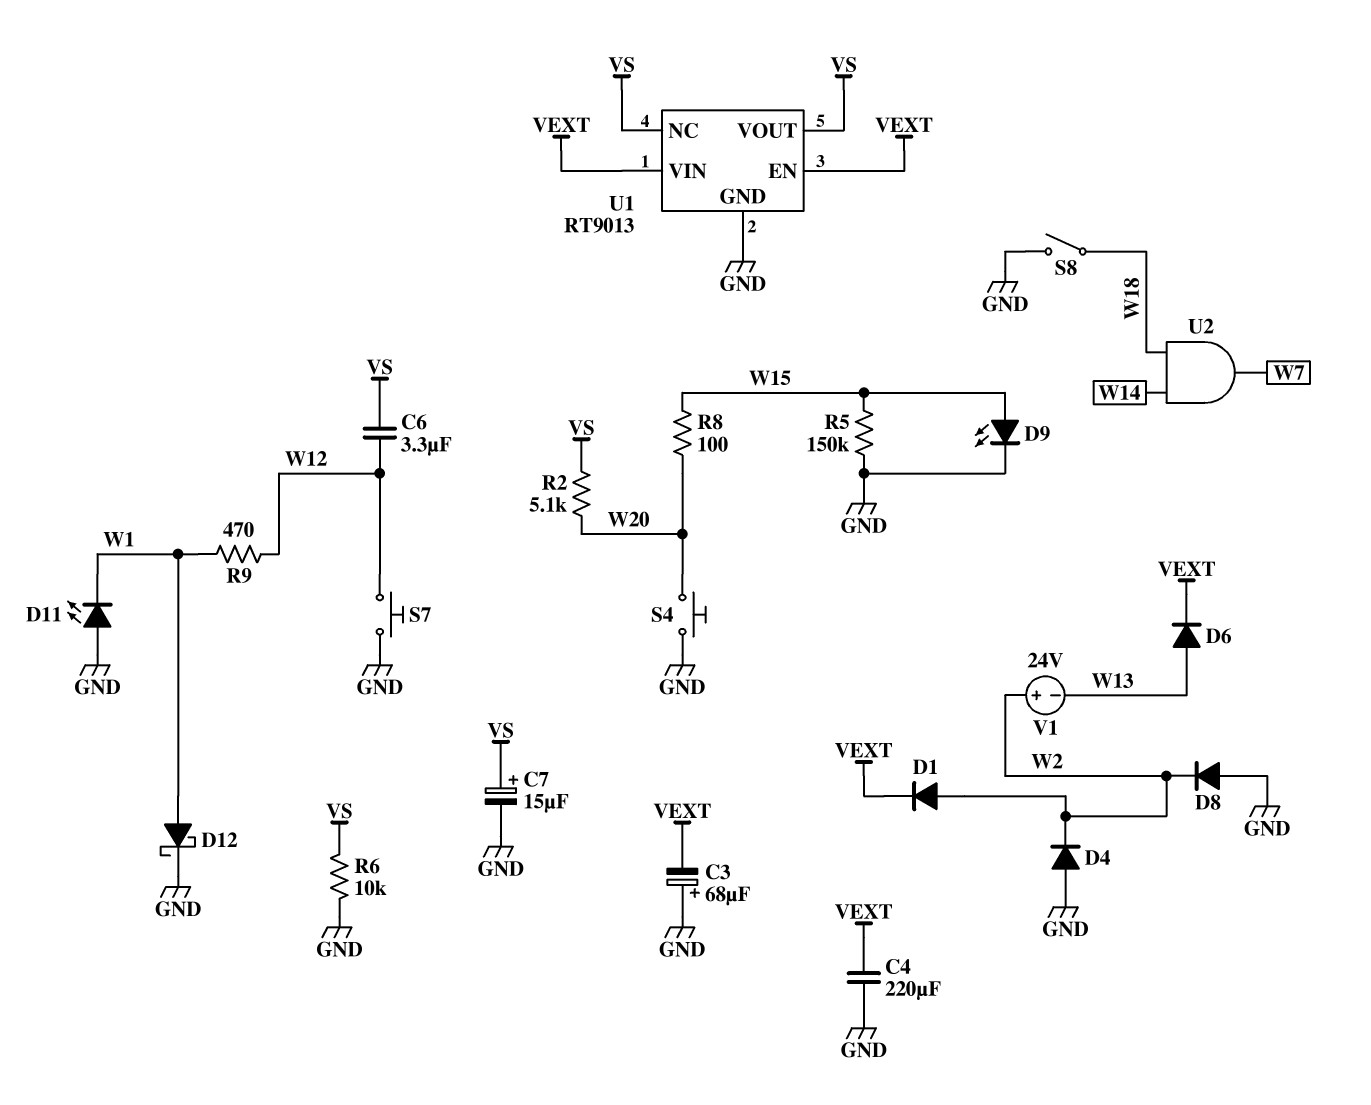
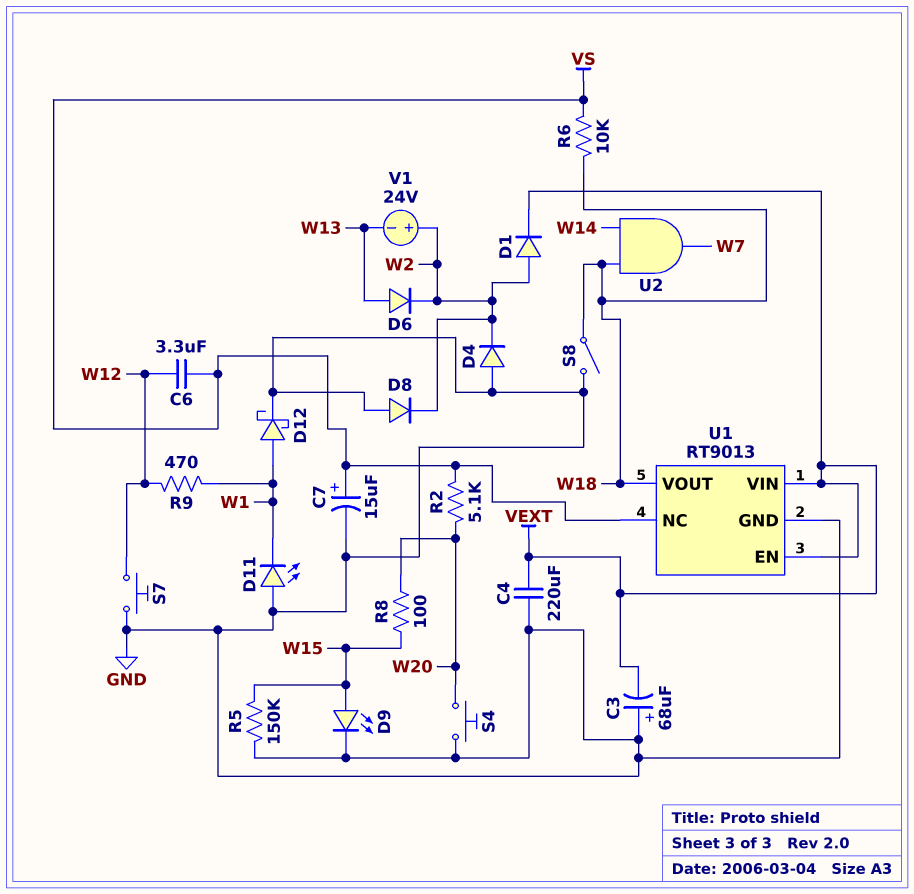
D6: diode (A W13, K VEXT) -> diode (A W13, K W2)
R6: 10k (GND, VS) -> 10k (VS, W18)
U1 pin VOUT: VS -> W18

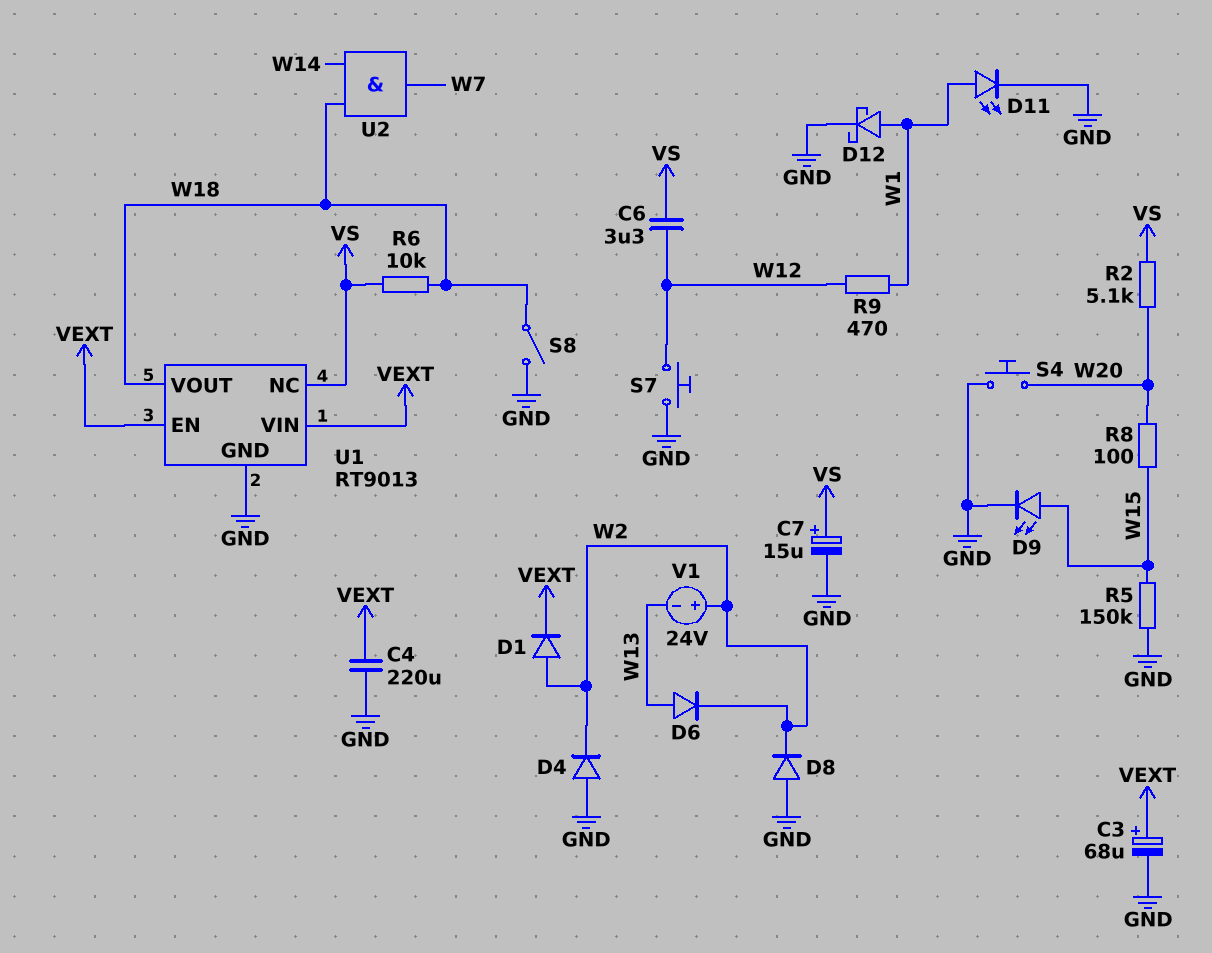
C3: 68uF (plus GND, minus VEXT) -> 68uF (plus VEXT, minus GND)
D11: LED (A GND, K W1) -> LED (A W1, K GND)

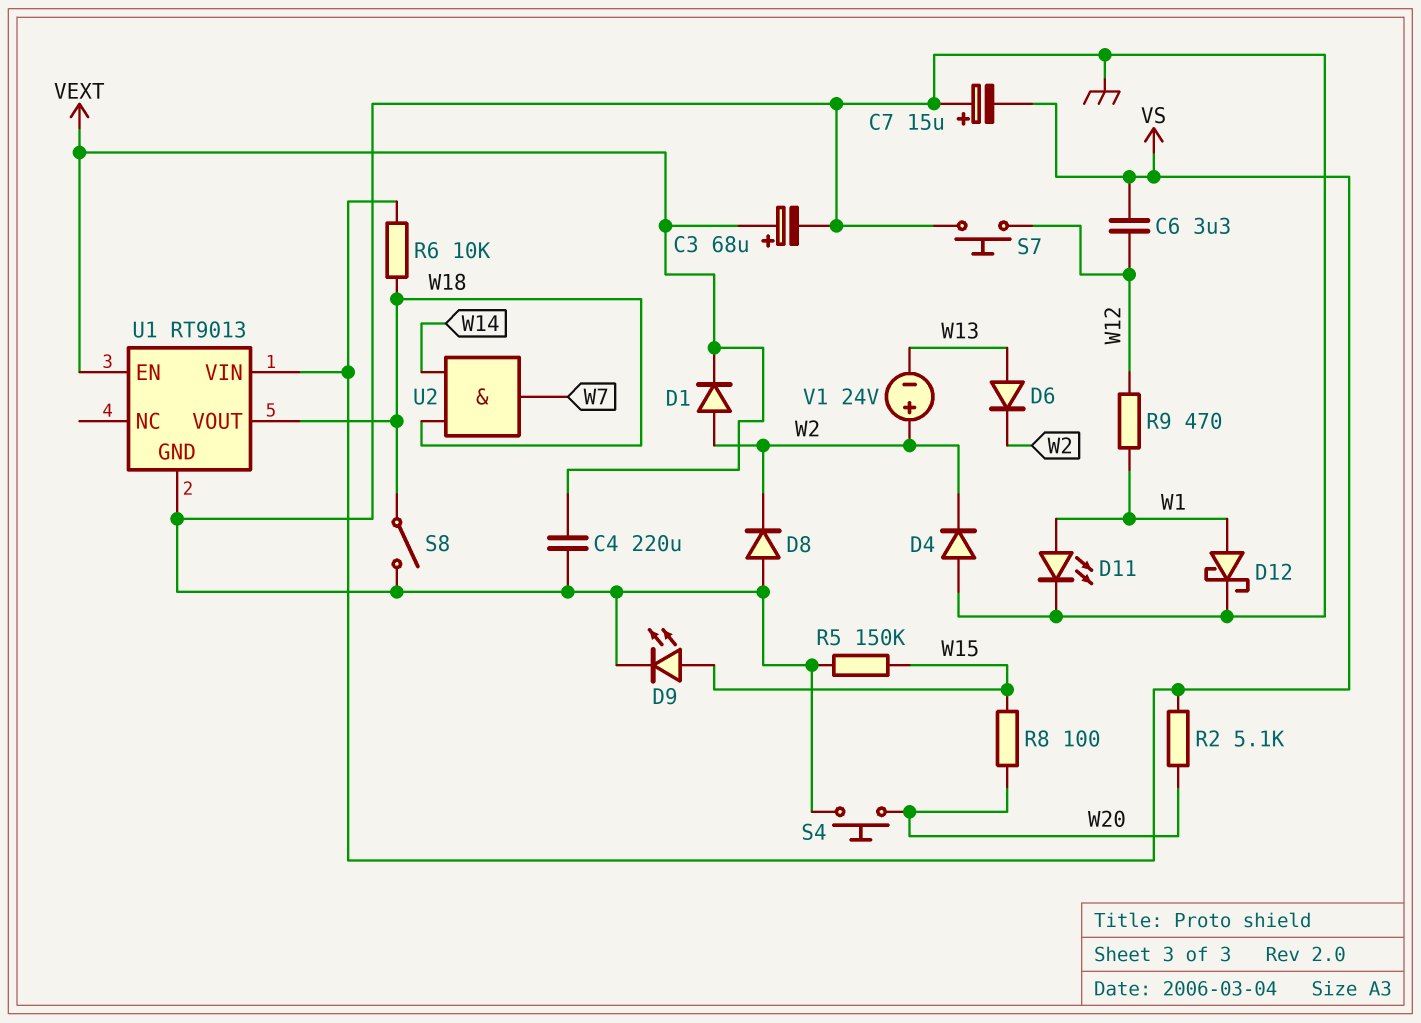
C7: 15uF (plus VS, minus GND) -> 15uF (plus GND, minus VS)
U1 pin NC: VS -> none
U1 pin VIN: VEXT -> VS

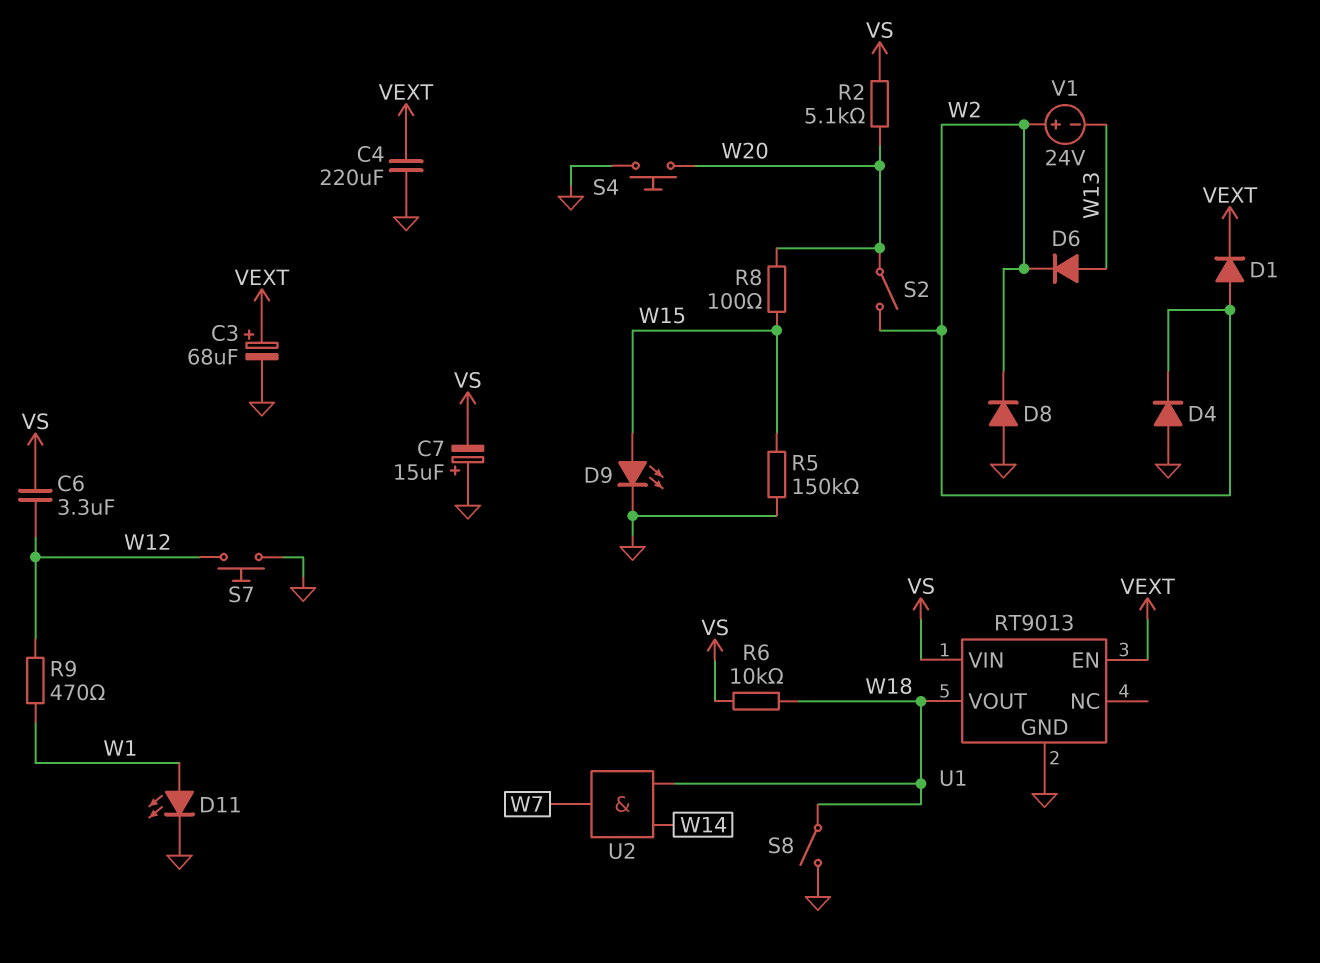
D12: schottky (A W1, K GND) -> none
S2: none -> switch (W2, W20)

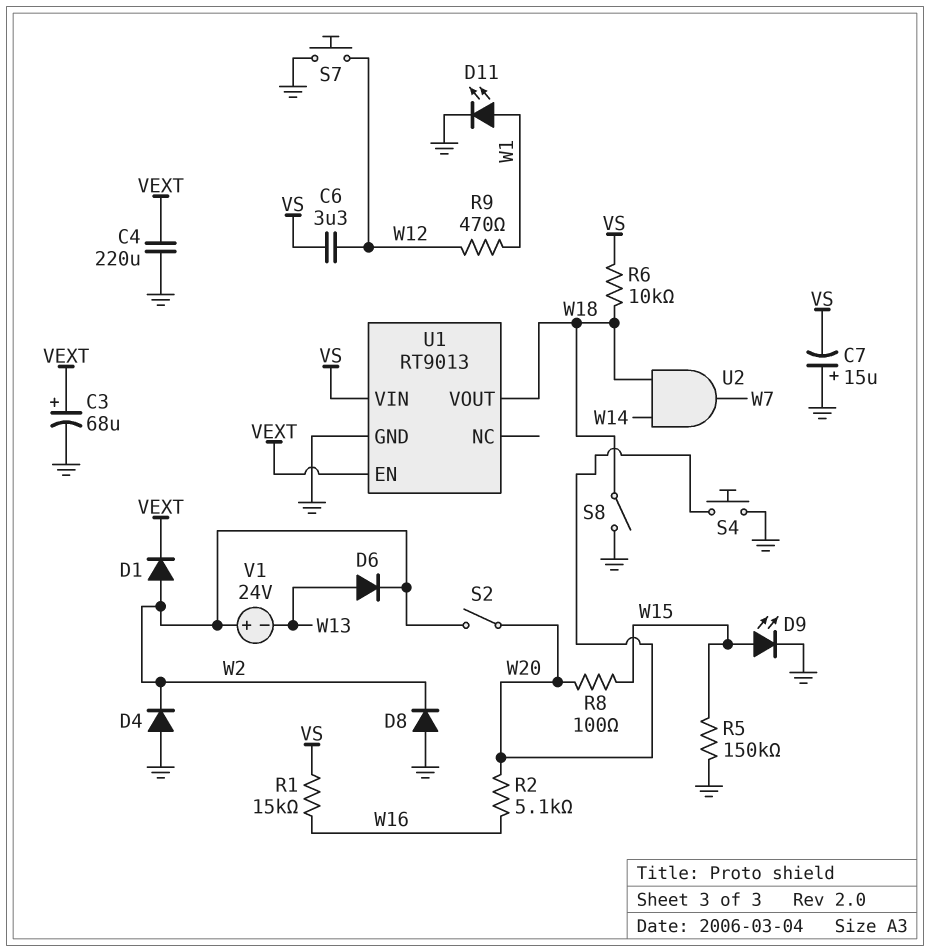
R1: none -> 15k (VS, W16)
R2: 5.1k (VS, W20) -> 5.1k (W16, W20)

